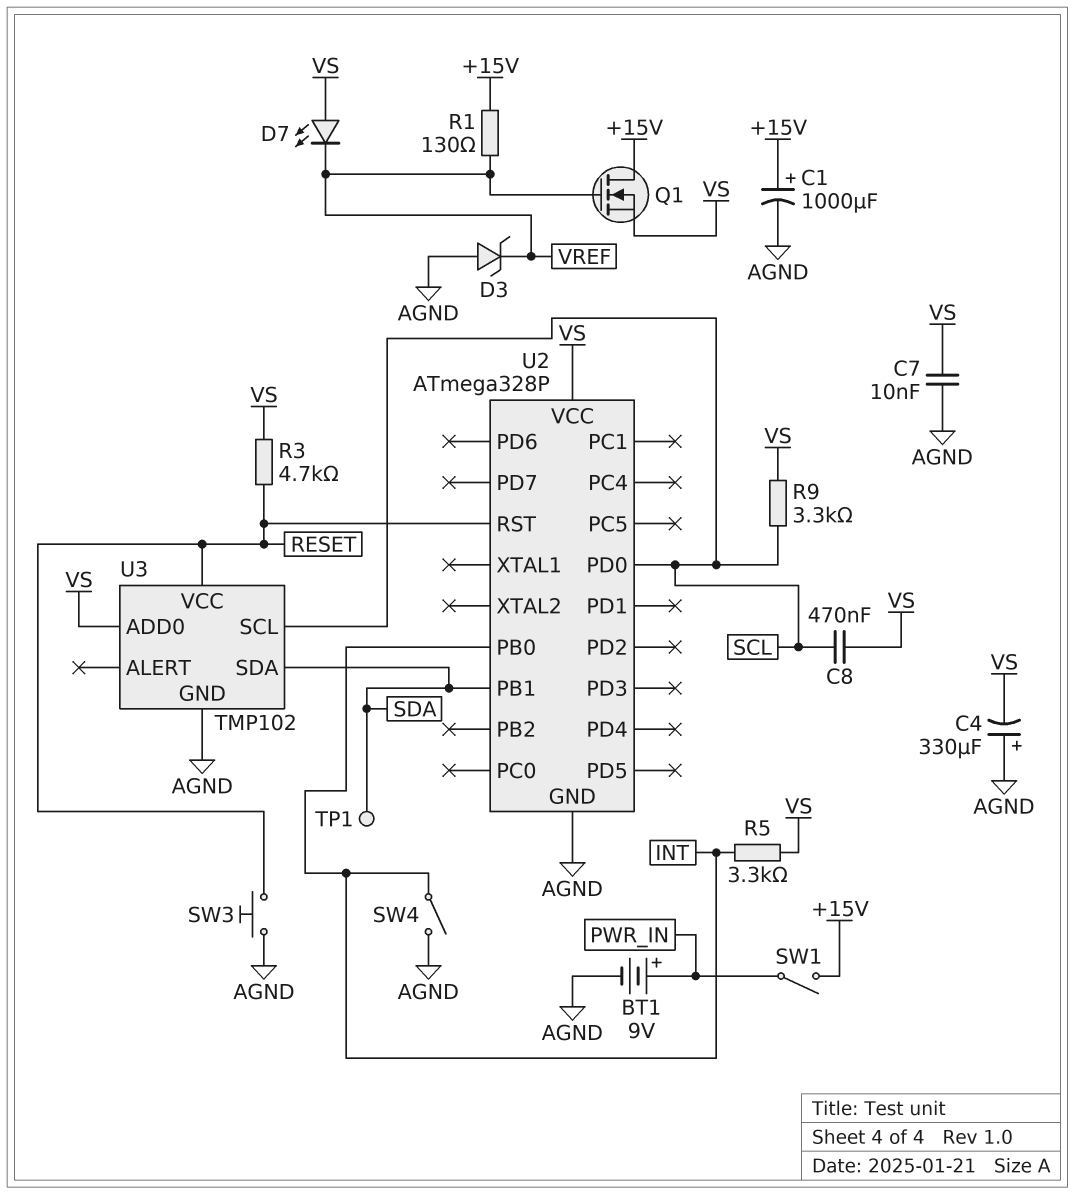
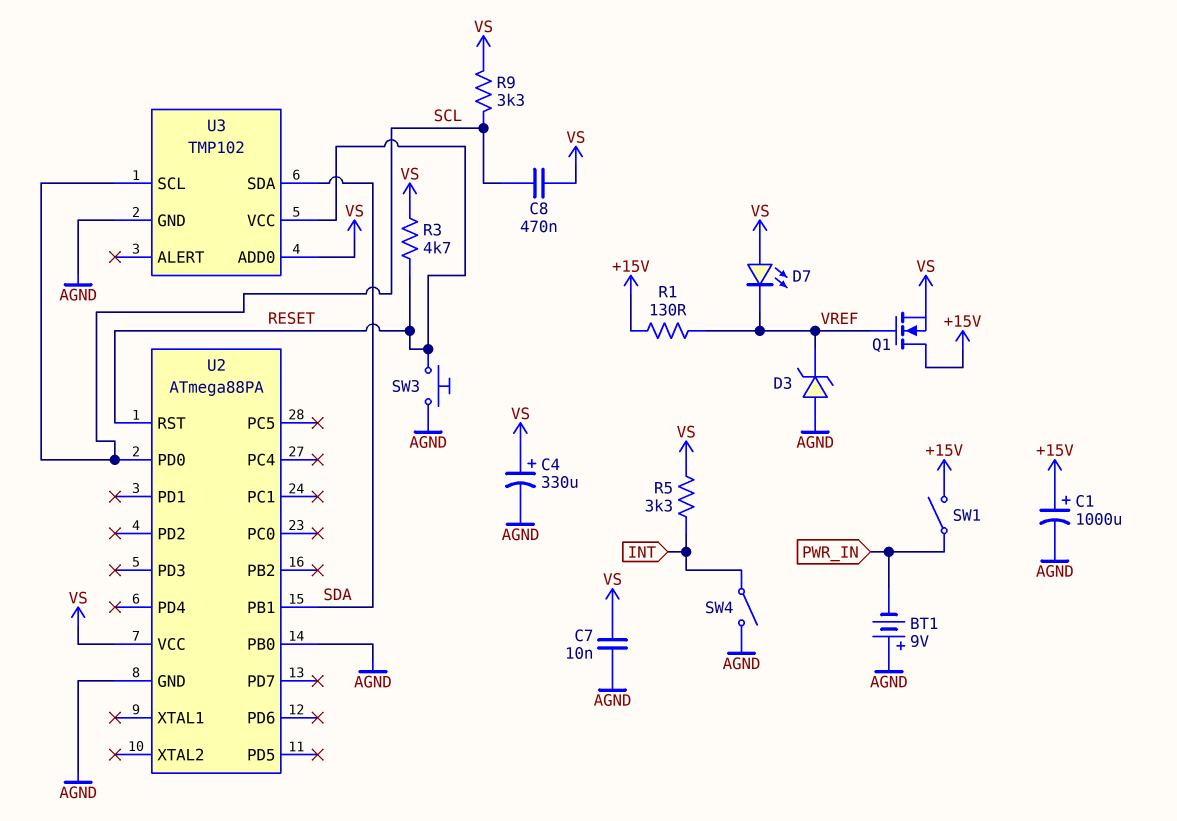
BT1: 9V (plus PWR_IN, minus AGND) -> 9V (plus AGND, minus PWR_IN)
C4: 330uF (plus AGND, minus VS) -> 330uF (plus VS, minus AGND)
TP1: test point (SDA) -> none
U2: ATmega328P -> ATmega88PA
U2 pin PB0: INT -> AGND

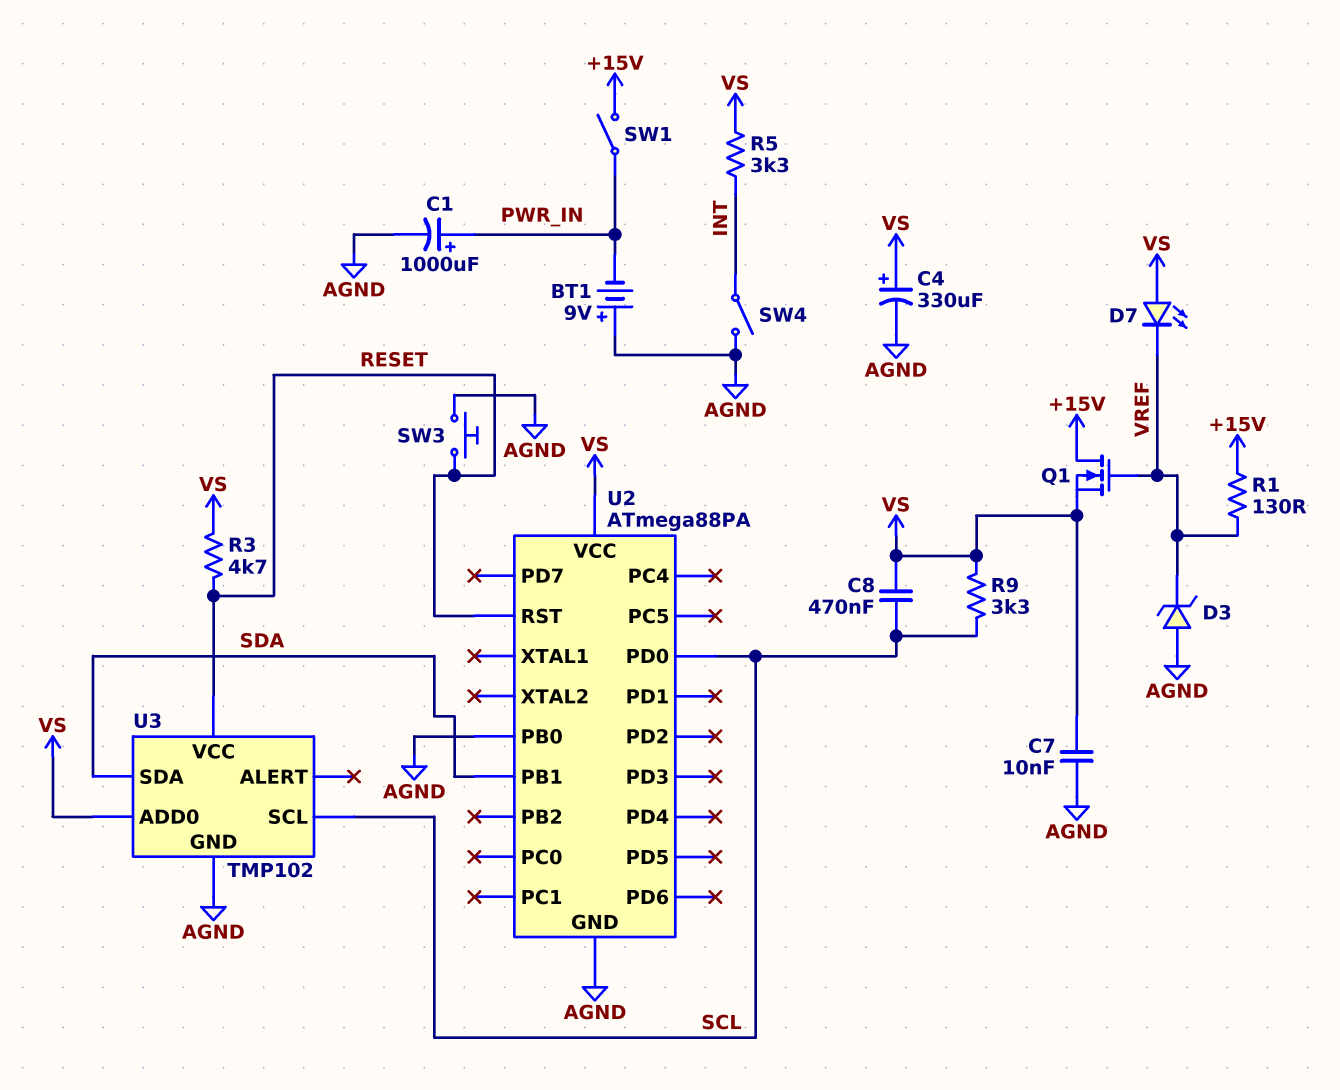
C1: 1000uF (plus +15V, minus AGND) -> 1000uF (plus PWR_IN, minus AGND)

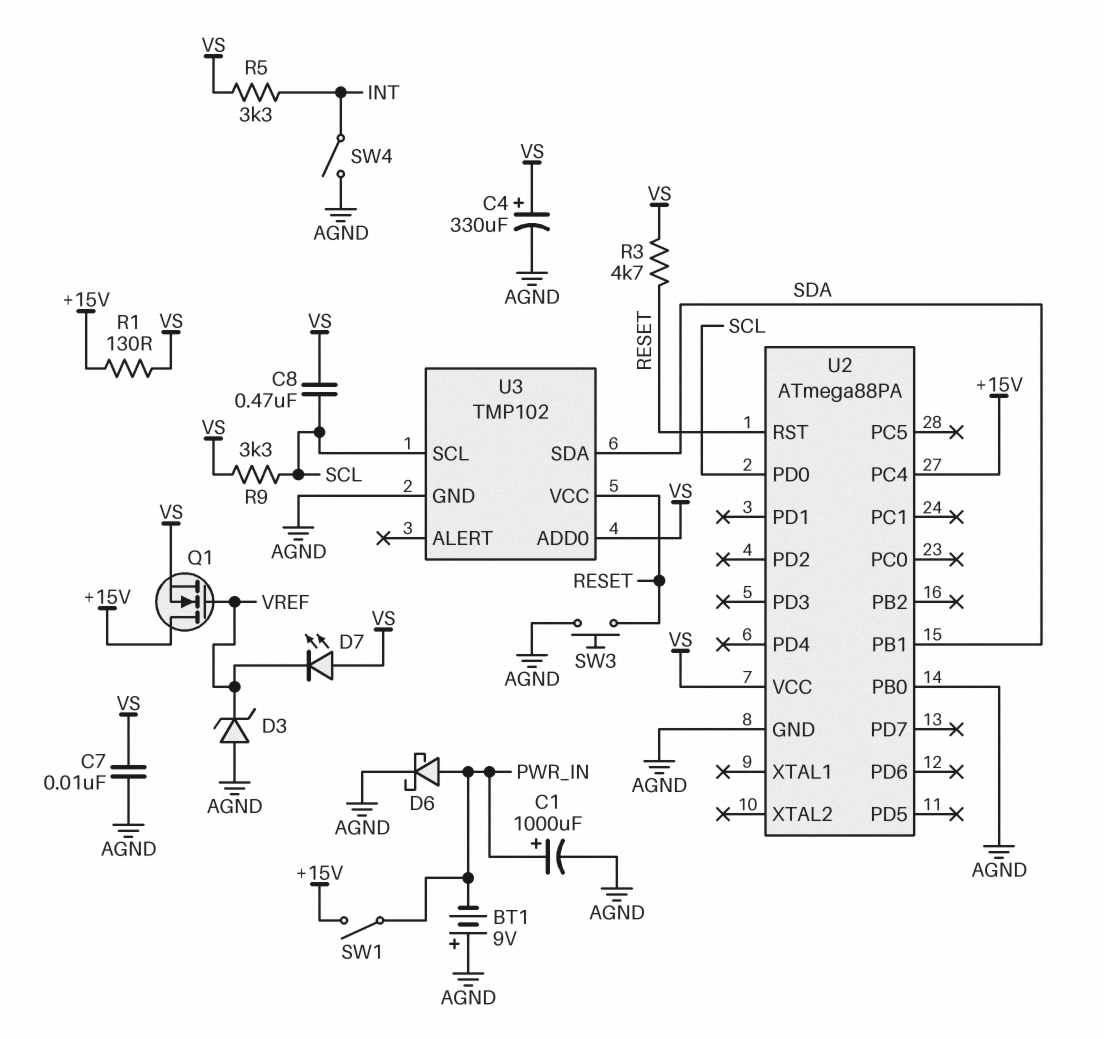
D6: none -> schottky (A PWR_IN, K AGND)
R1: 130 (+15V, VREF) -> 130 (+15V, VS)
U2 pin PC4: none -> +15V

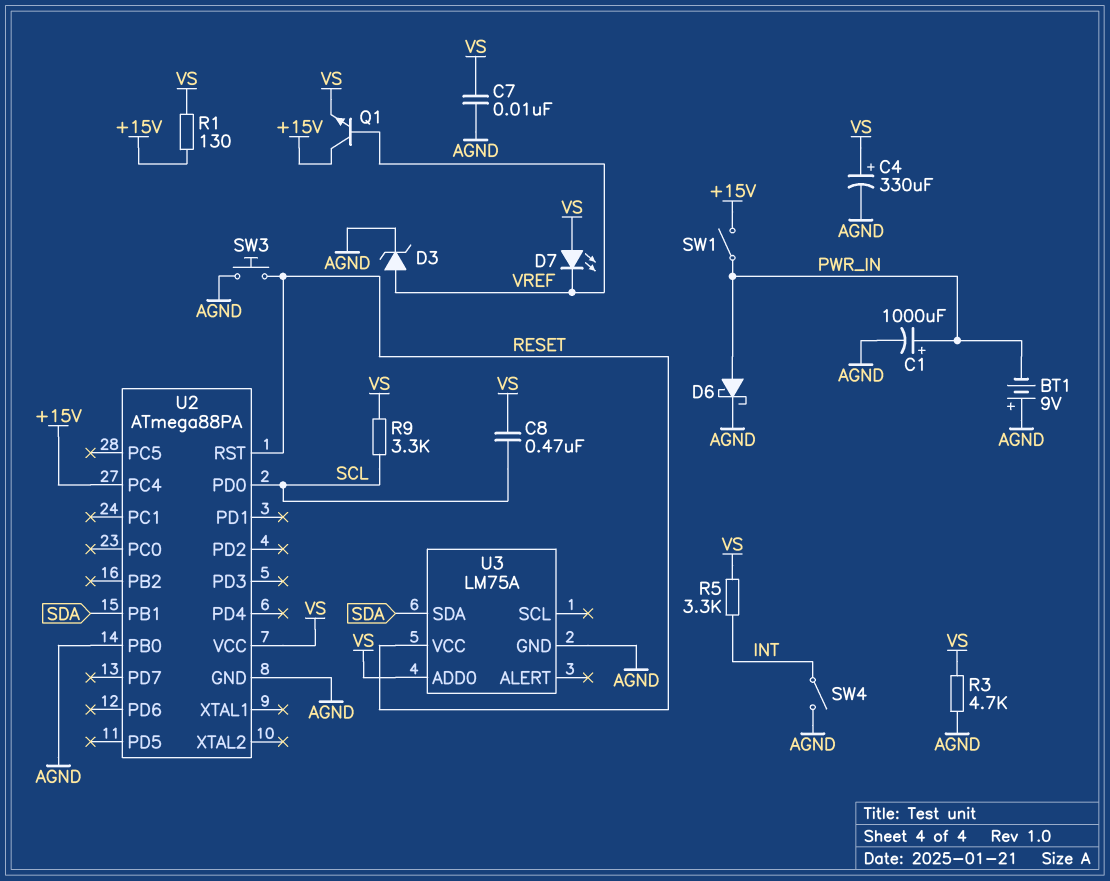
D3: zener (A AGND, K VREF) -> zener (A VREF, K AGND)
Q1: NMOS (G VREF, D +15V, S VS) -> NPN (B VREF, C +15V, E VS)
R3: 4.7k (RESET, VS) -> 4.7k (AGND, VS)
U3: TMP102 -> LM75A
U3 pin SCL: SCL -> none

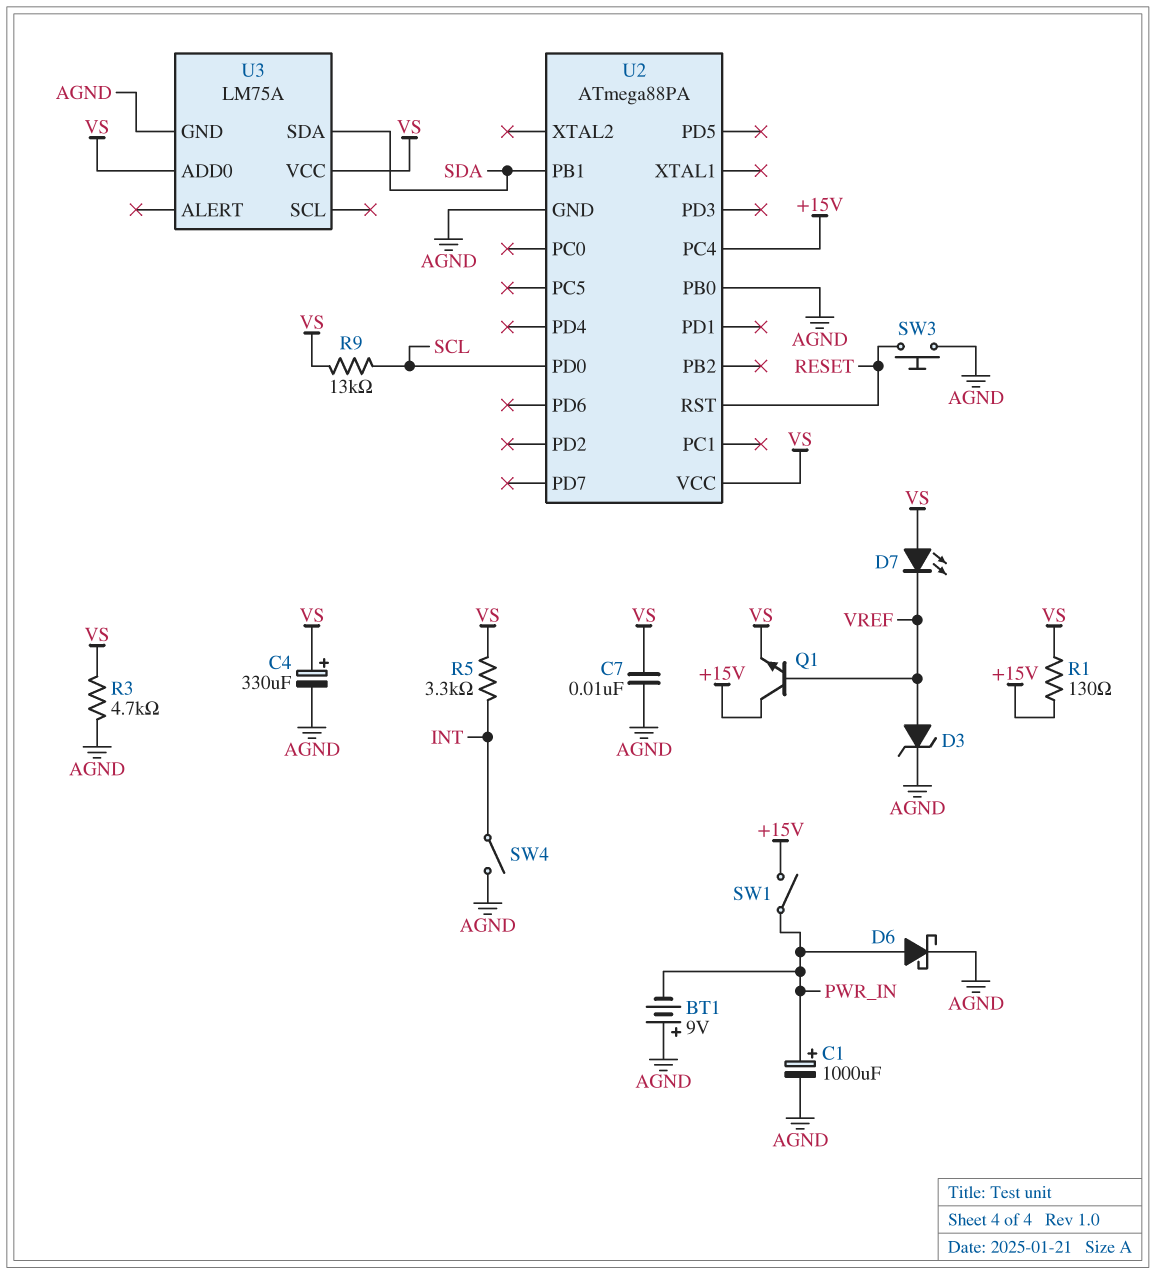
C8: 470nF (SCL, VS) -> none
R9: 3.3k (SCL, VS) -> 13k (SCL, VS)
U3 pin VCC: RESET -> VS

